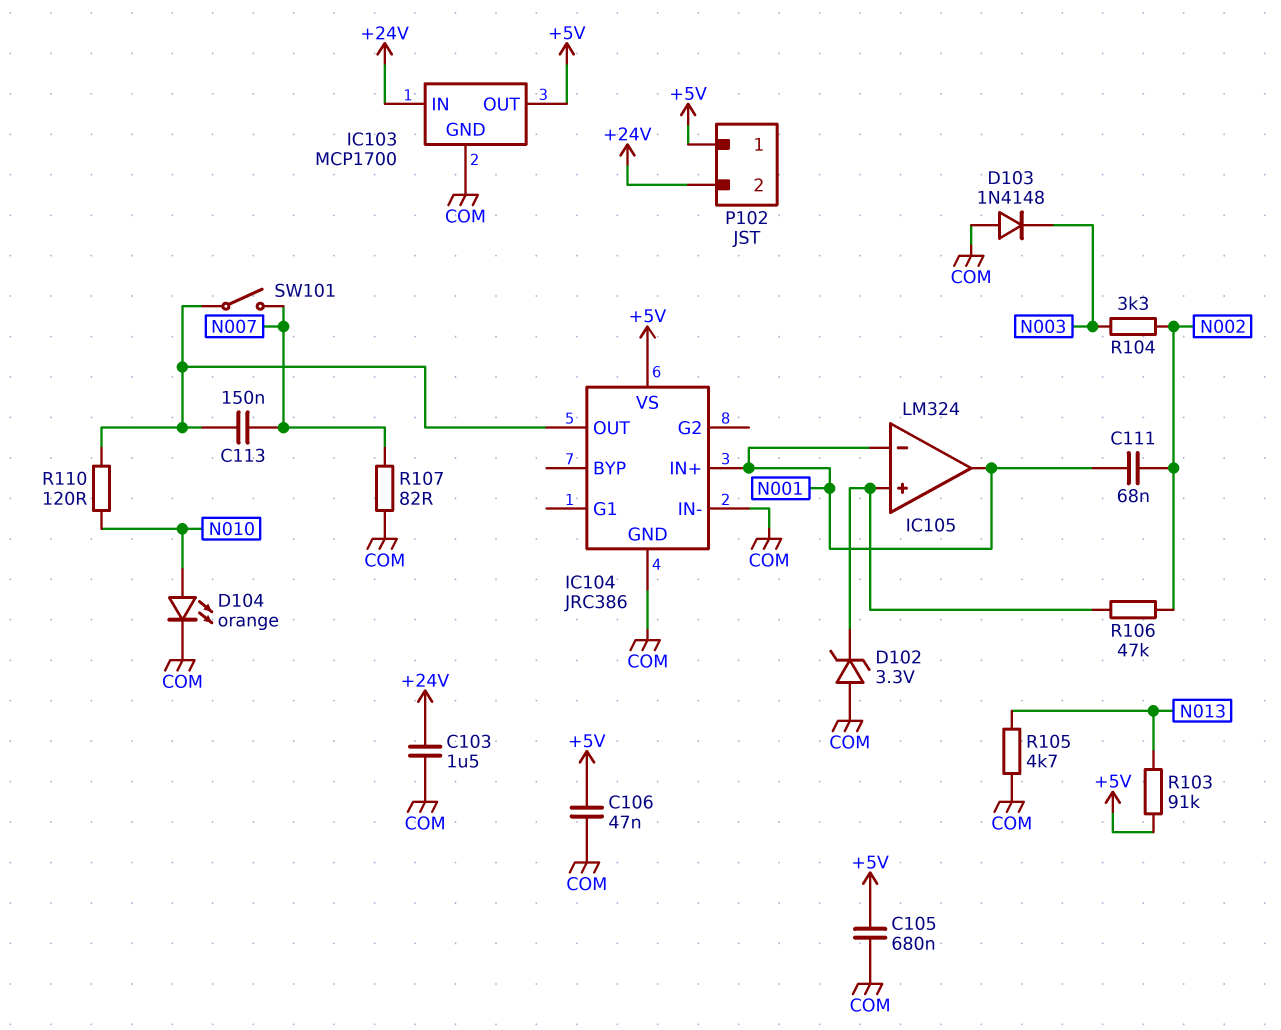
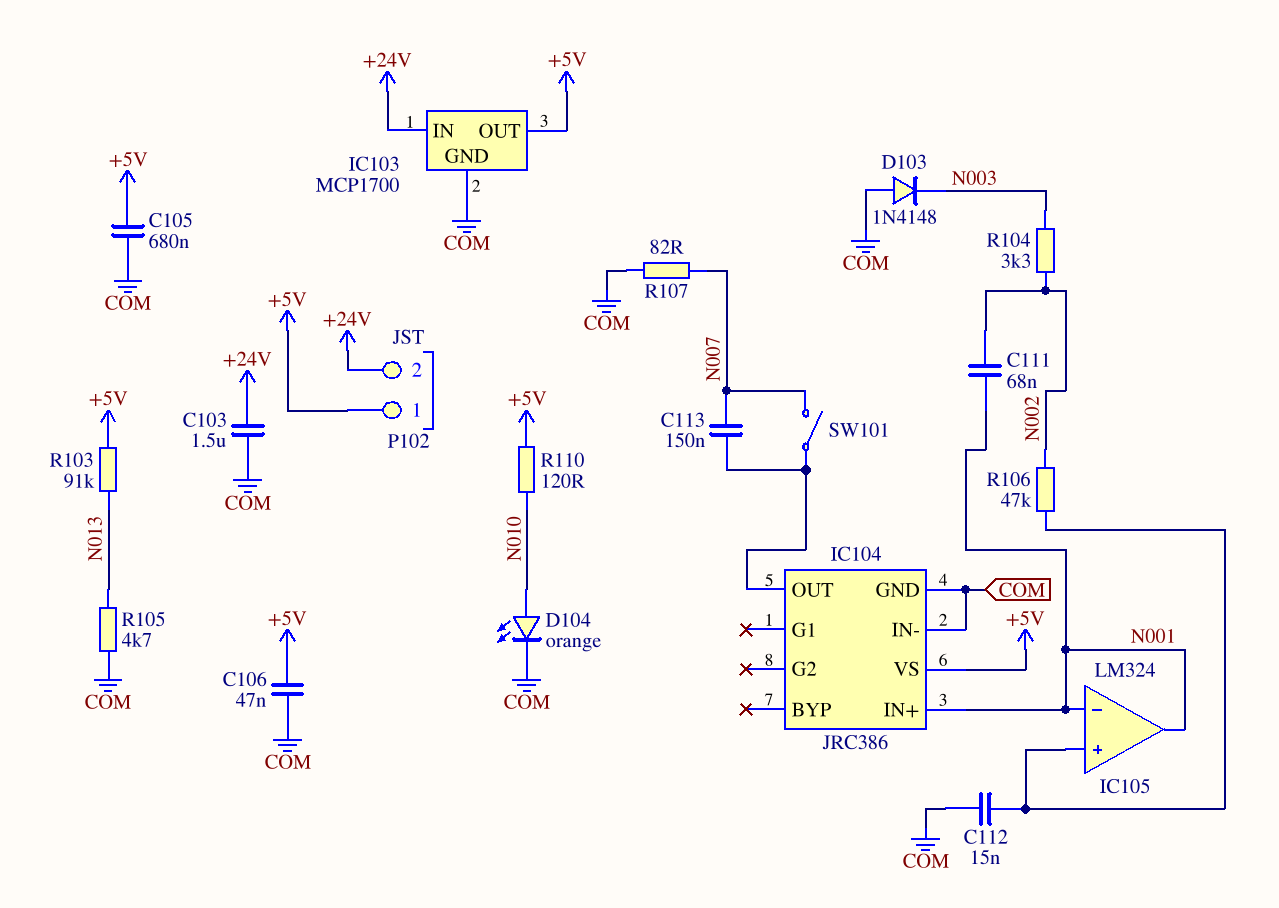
C112: none -> 15nF (COM, IC105/in+)
D102: zener 3.3V (A COM, K IC105/in+) -> none
R110: 120 (IC104/OUT, N010) -> 120 (+5V, N010)

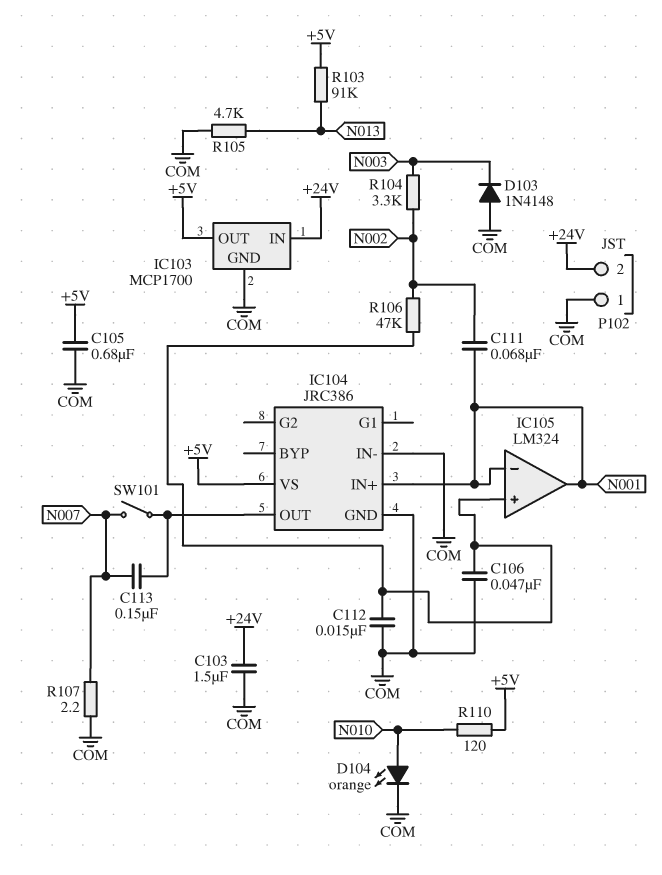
C106: 47nF (+5V, COM) -> 47nF (COM, IC105/in+)
P102 pin 1: +5V -> COM
R107: 82 (COM, N007) -> 2.2 (COM, N007)

